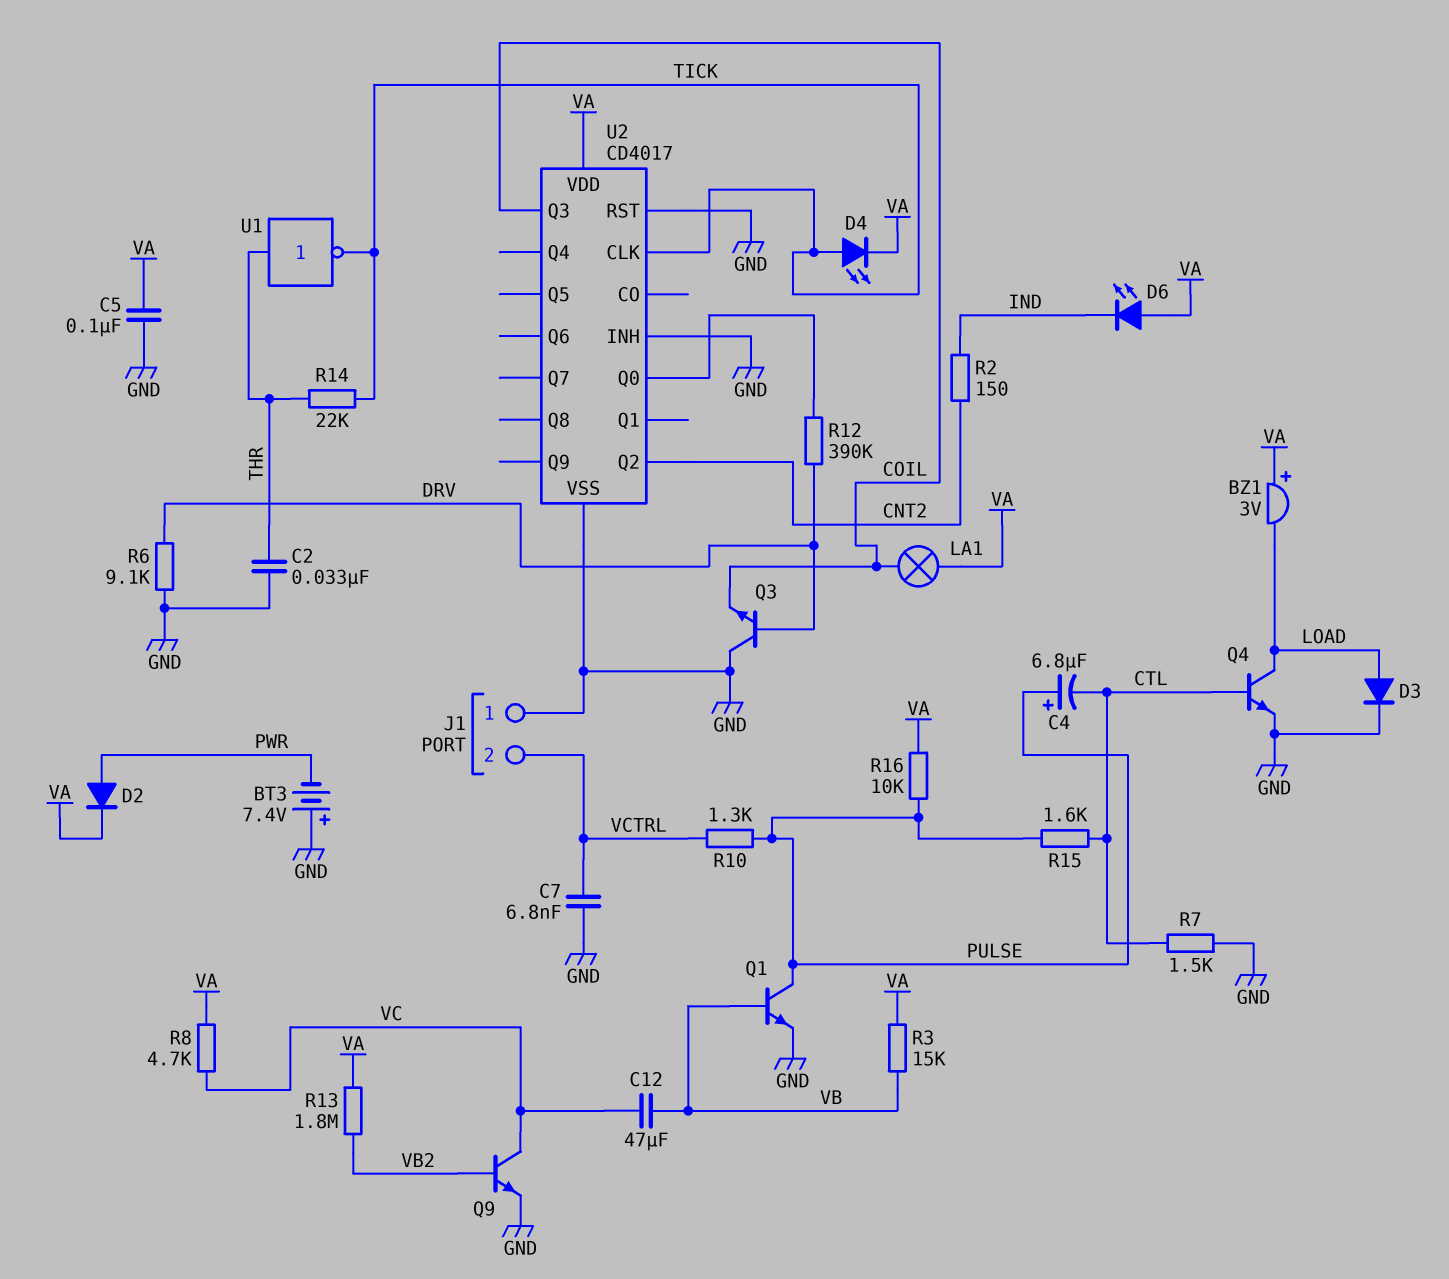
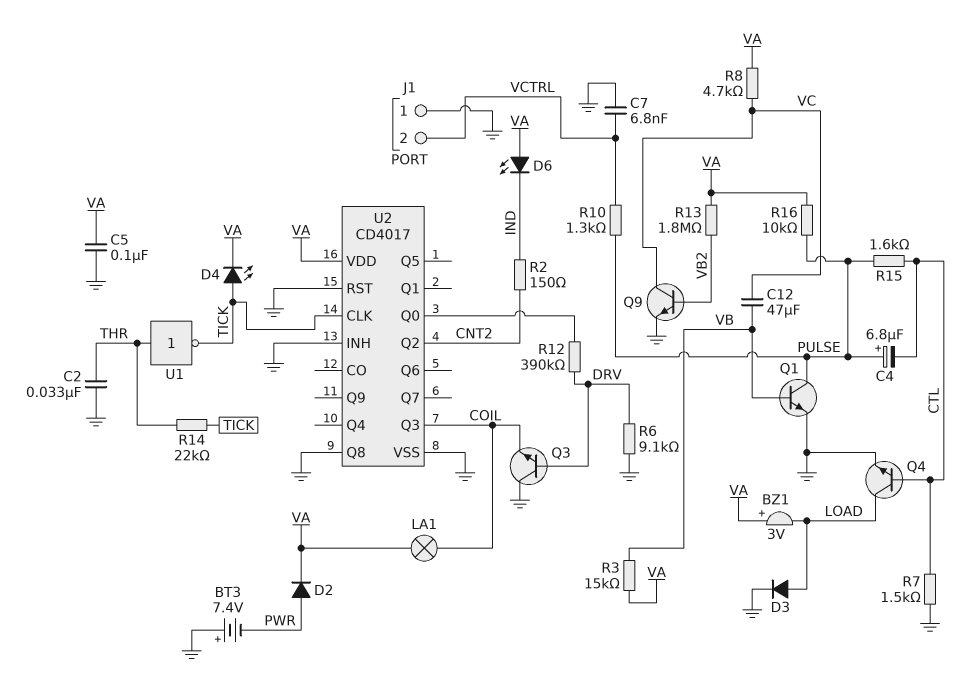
U2 pin Q8: none -> GND

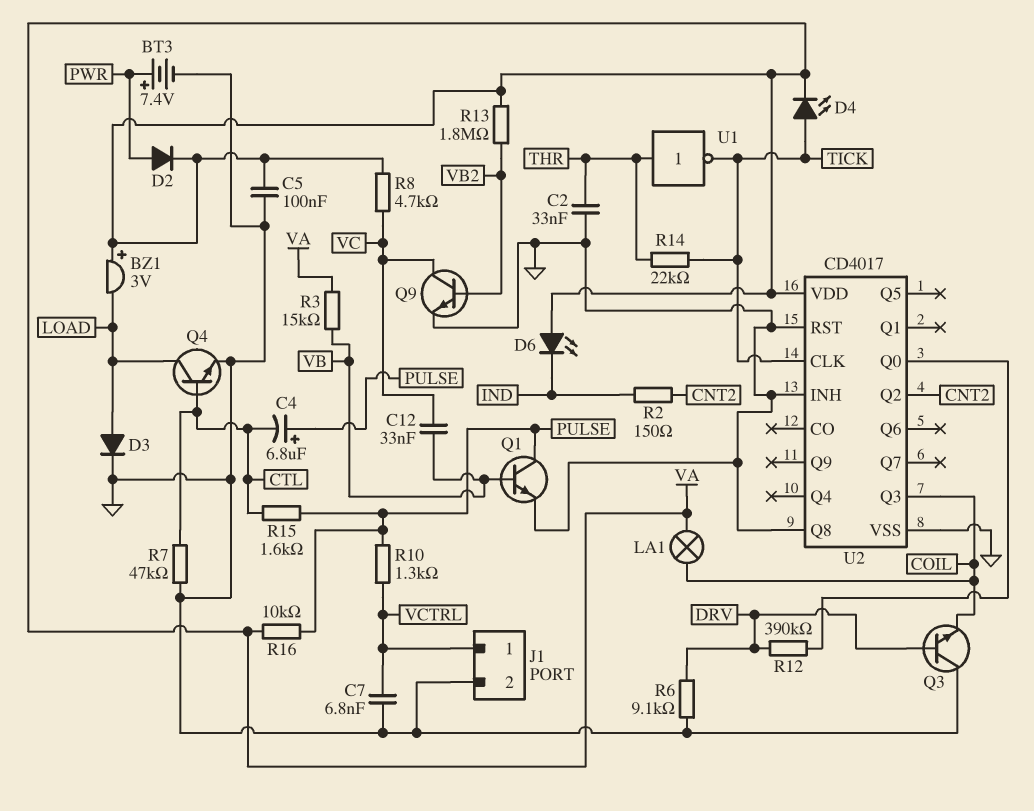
BT3: 7.4V (plus GND, minus PWR) -> 7.4V (plus PWR, minus GND)
C12: 47uF (VB, VC) -> 33nF (VB, VC)
J1 pin 1: GND -> VCTRL
J1 pin 2: VCTRL -> GND
R7: 1.5k (CTL, GND) -> 47k (CTL, GND)

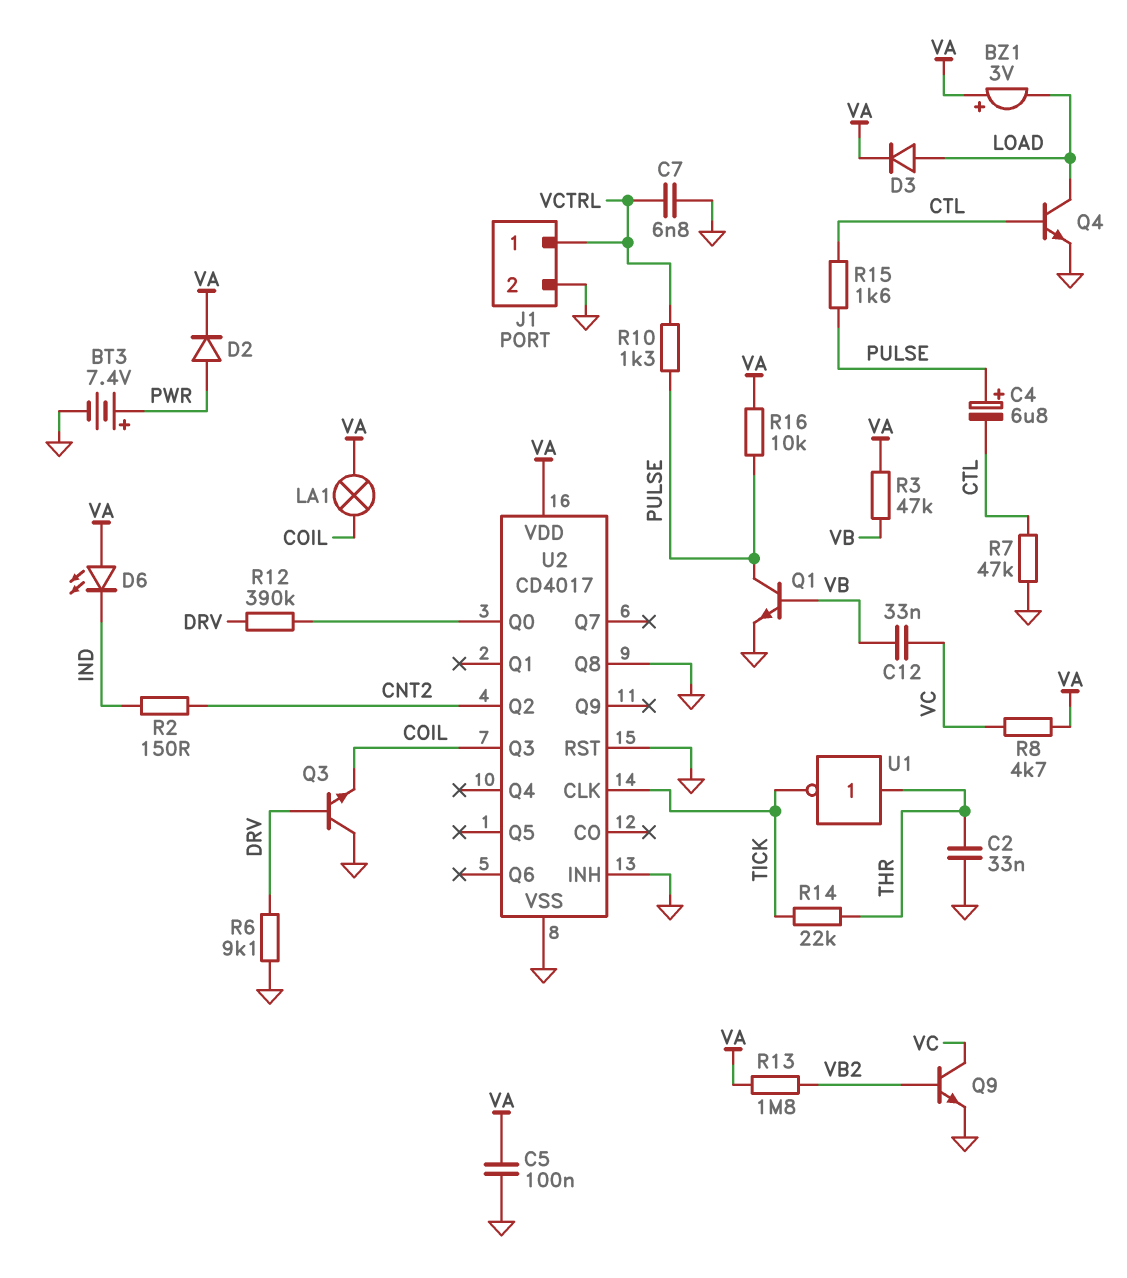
D3: diode (A LOAD, K GND) -> diode (A LOAD, K VA)
D4: LED (A TICK, K VA) -> none
R3: 15k (VA, VB) -> 47k (VA, VB)

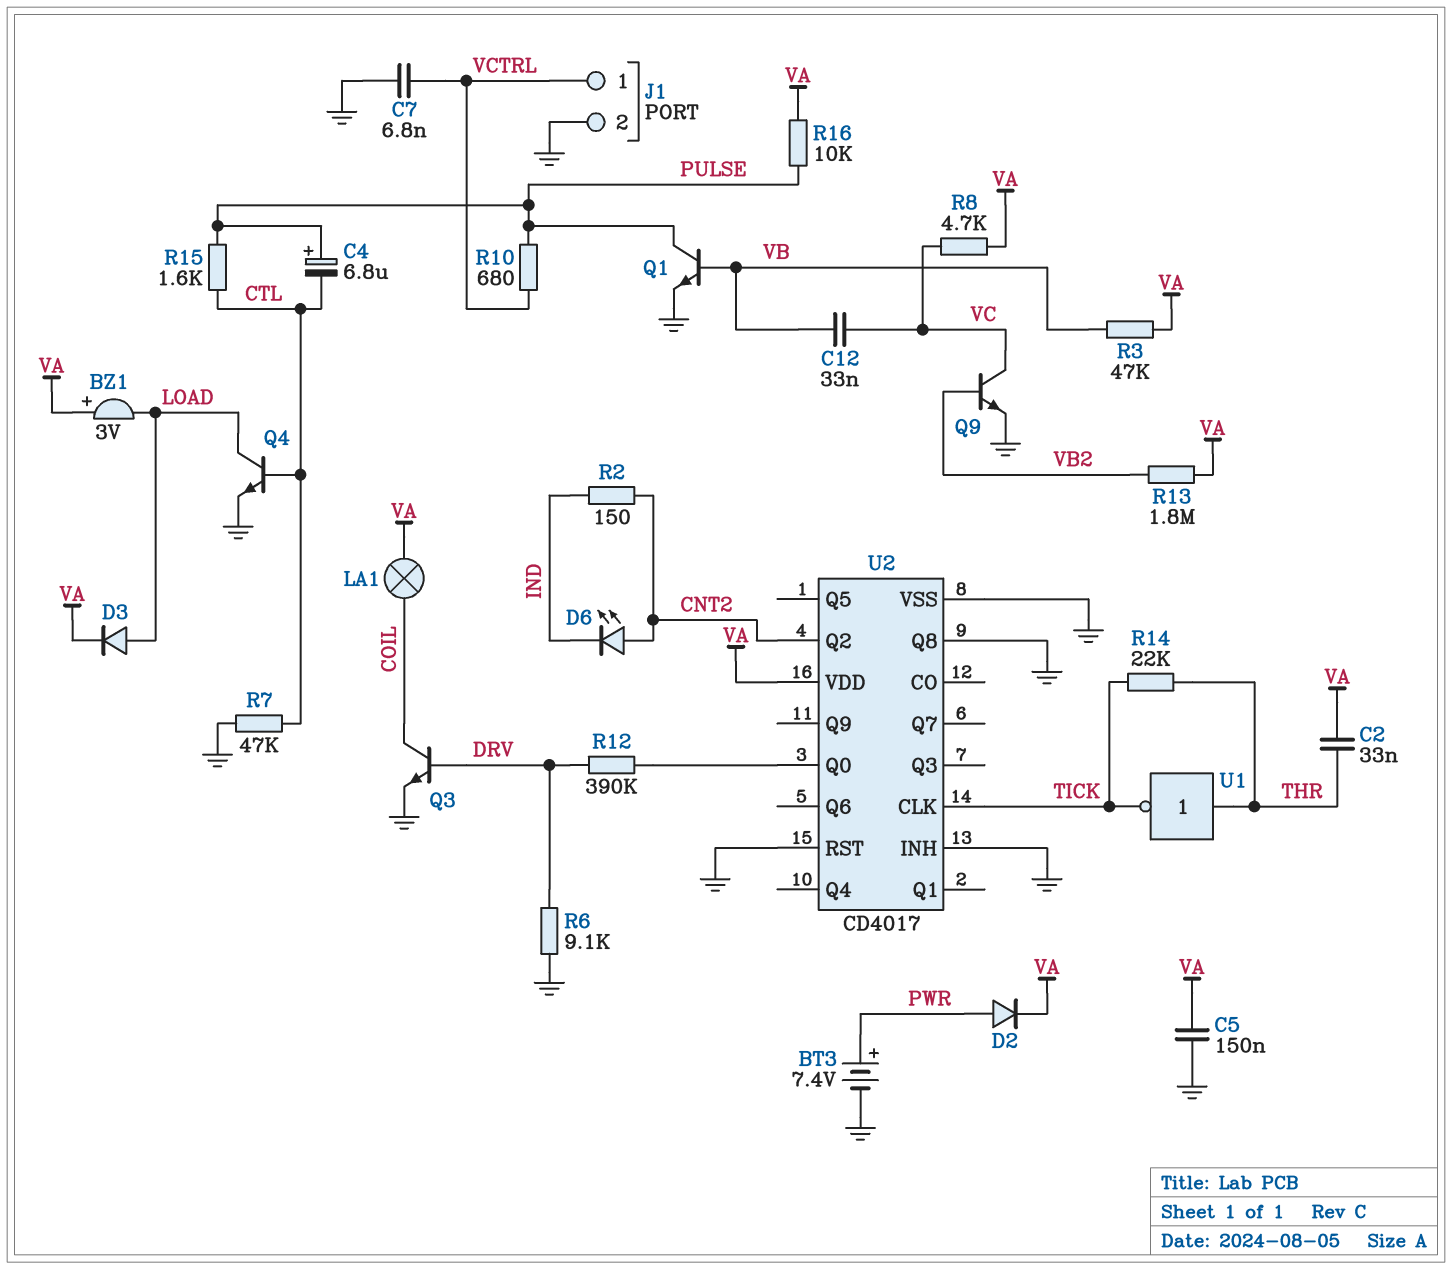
C2: 33nF (GND, THR) -> 33nF (THR, VA)
C5: 100nF (GND, VA) -> 150nF (GND, VA)
D6: LED (A VA, K IND) -> LED (A CNT2, K IND)
Q3: NPN (B DRV, C GND, E COIL) -> NPN (B DRV, C COIL, E GND)
R10: 1.3k (PULSE, VCTRL) -> 680 (PULSE, VCTRL)
U2 pin Q3: COIL -> none

